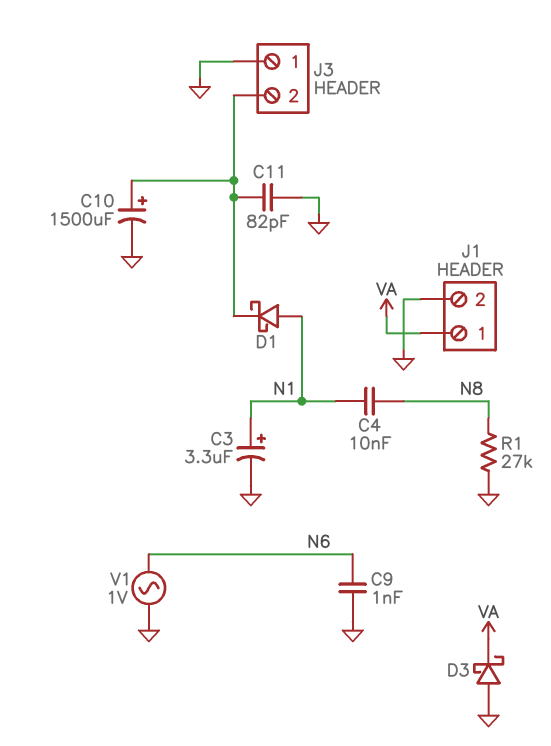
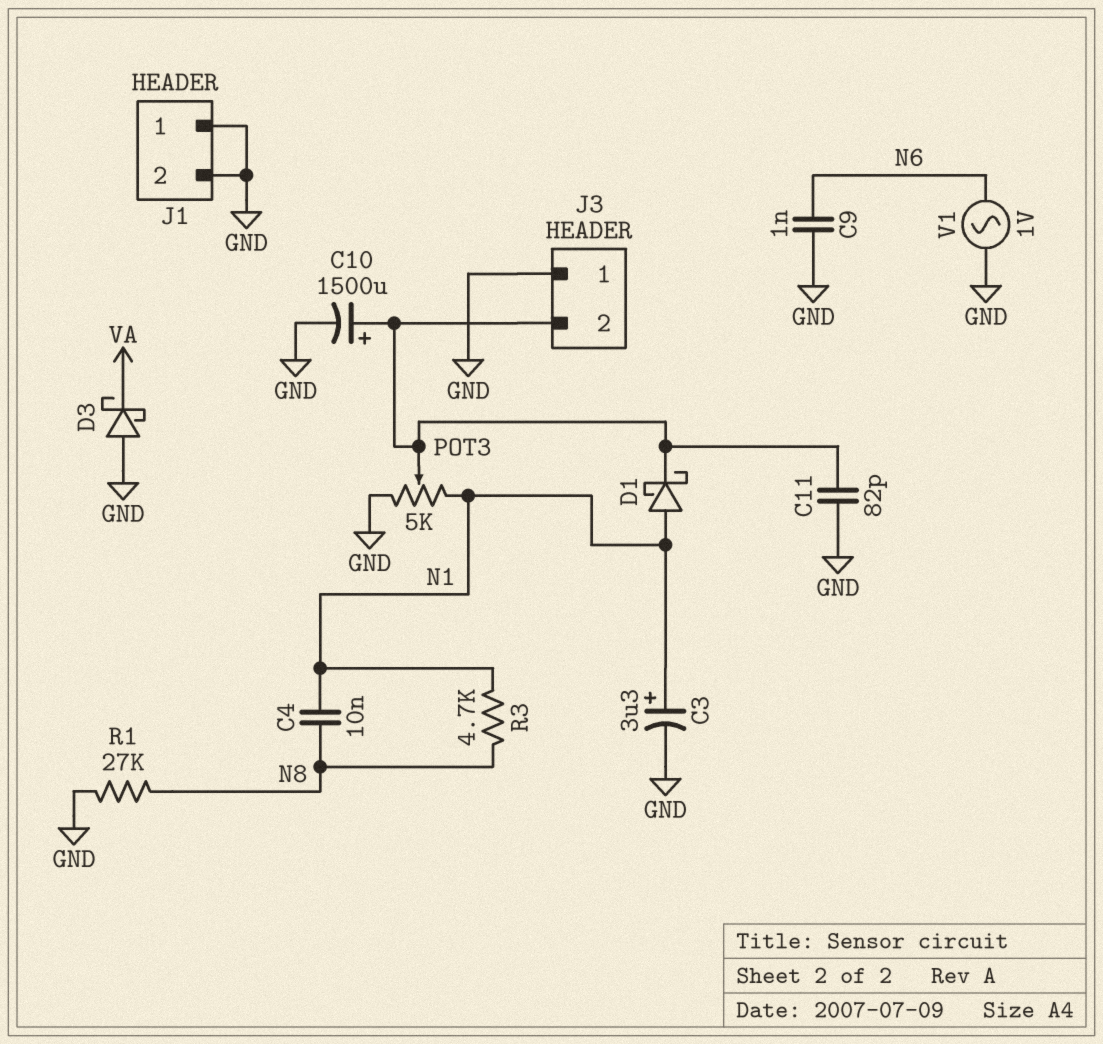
J1 pin 1: VA -> GND
POT3: none -> 5k (GND, N1, wiper J3/2)
R3: none -> 4.7k (N1, N8)

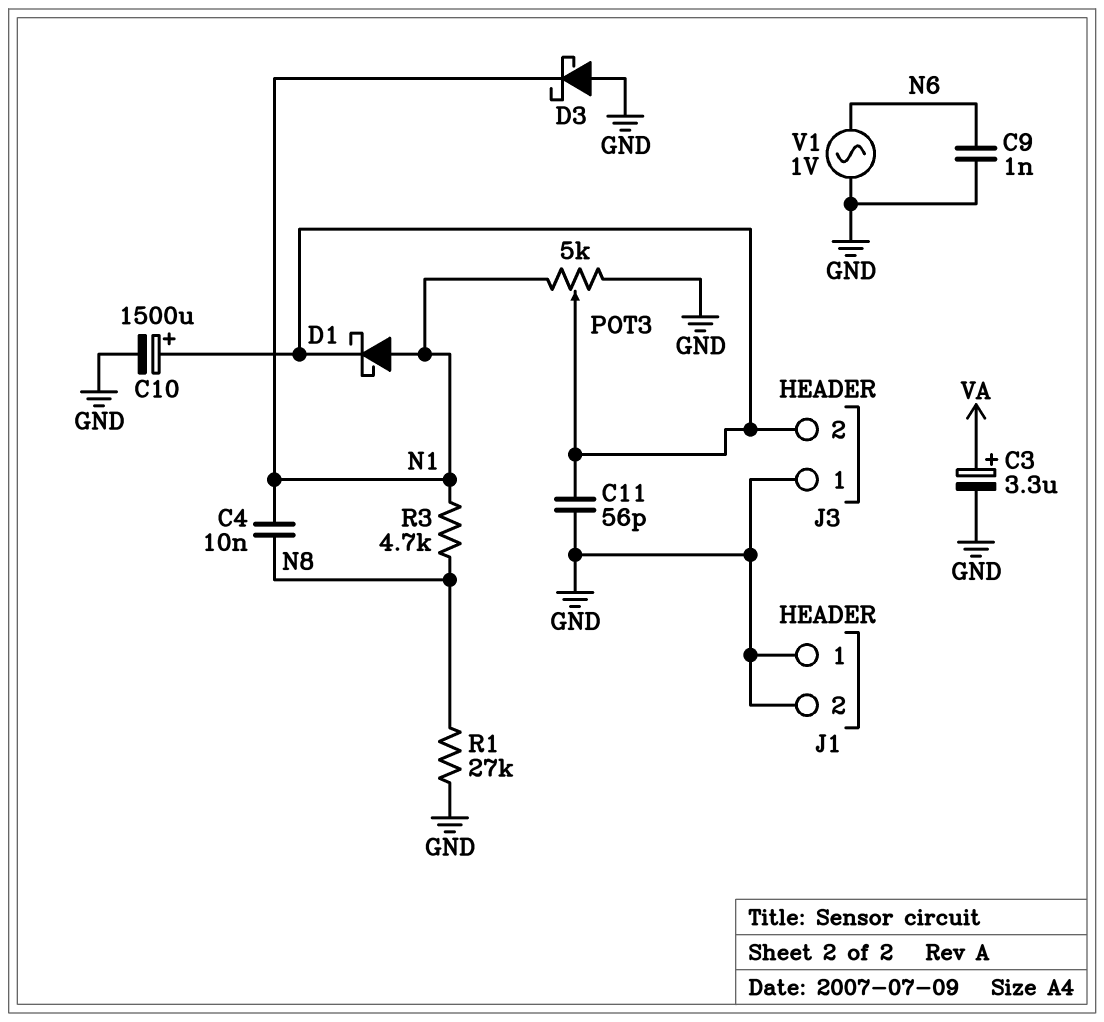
C3: 3.3uF (plus N1, minus GND) -> 3.3uF (plus VA, minus GND)
C11: 82pF (GND, J3/2) -> 56pF (GND, J3/2)
D3: schottky (A GND, K VA) -> schottky (A GND, K N1)

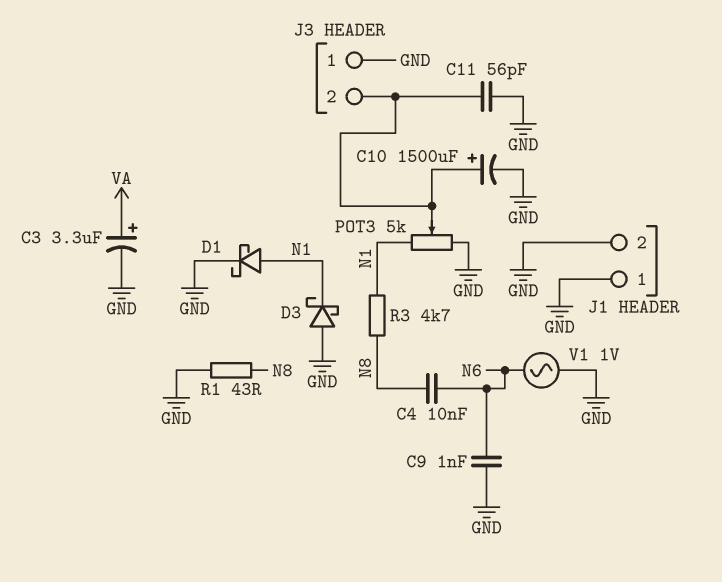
C4: 10nF (N1, N8) -> 10nF (N6, N8)
D1: schottky (A N1, K J3/2) -> schottky (A N1, K GND)
R1: 27k (GND, N8) -> 43 (GND, N8)

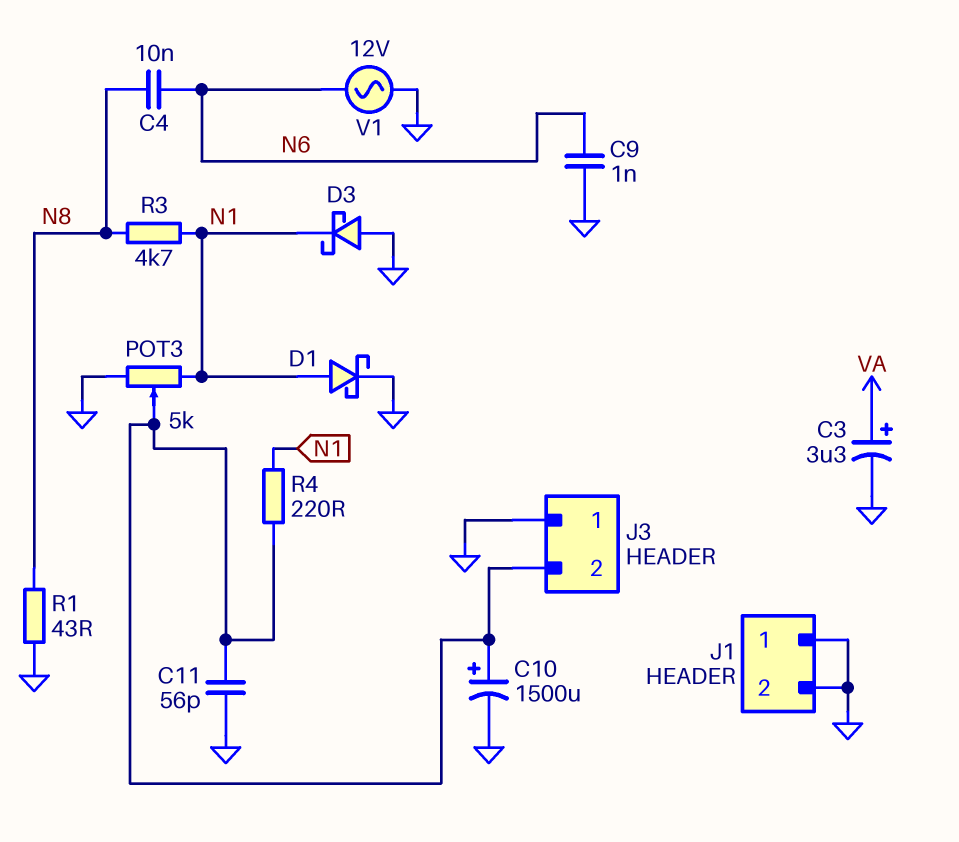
R4: none -> 220 (J3/2, N1)
V1: AC 1V (GND, N6) -> AC 12V (GND, N6)

